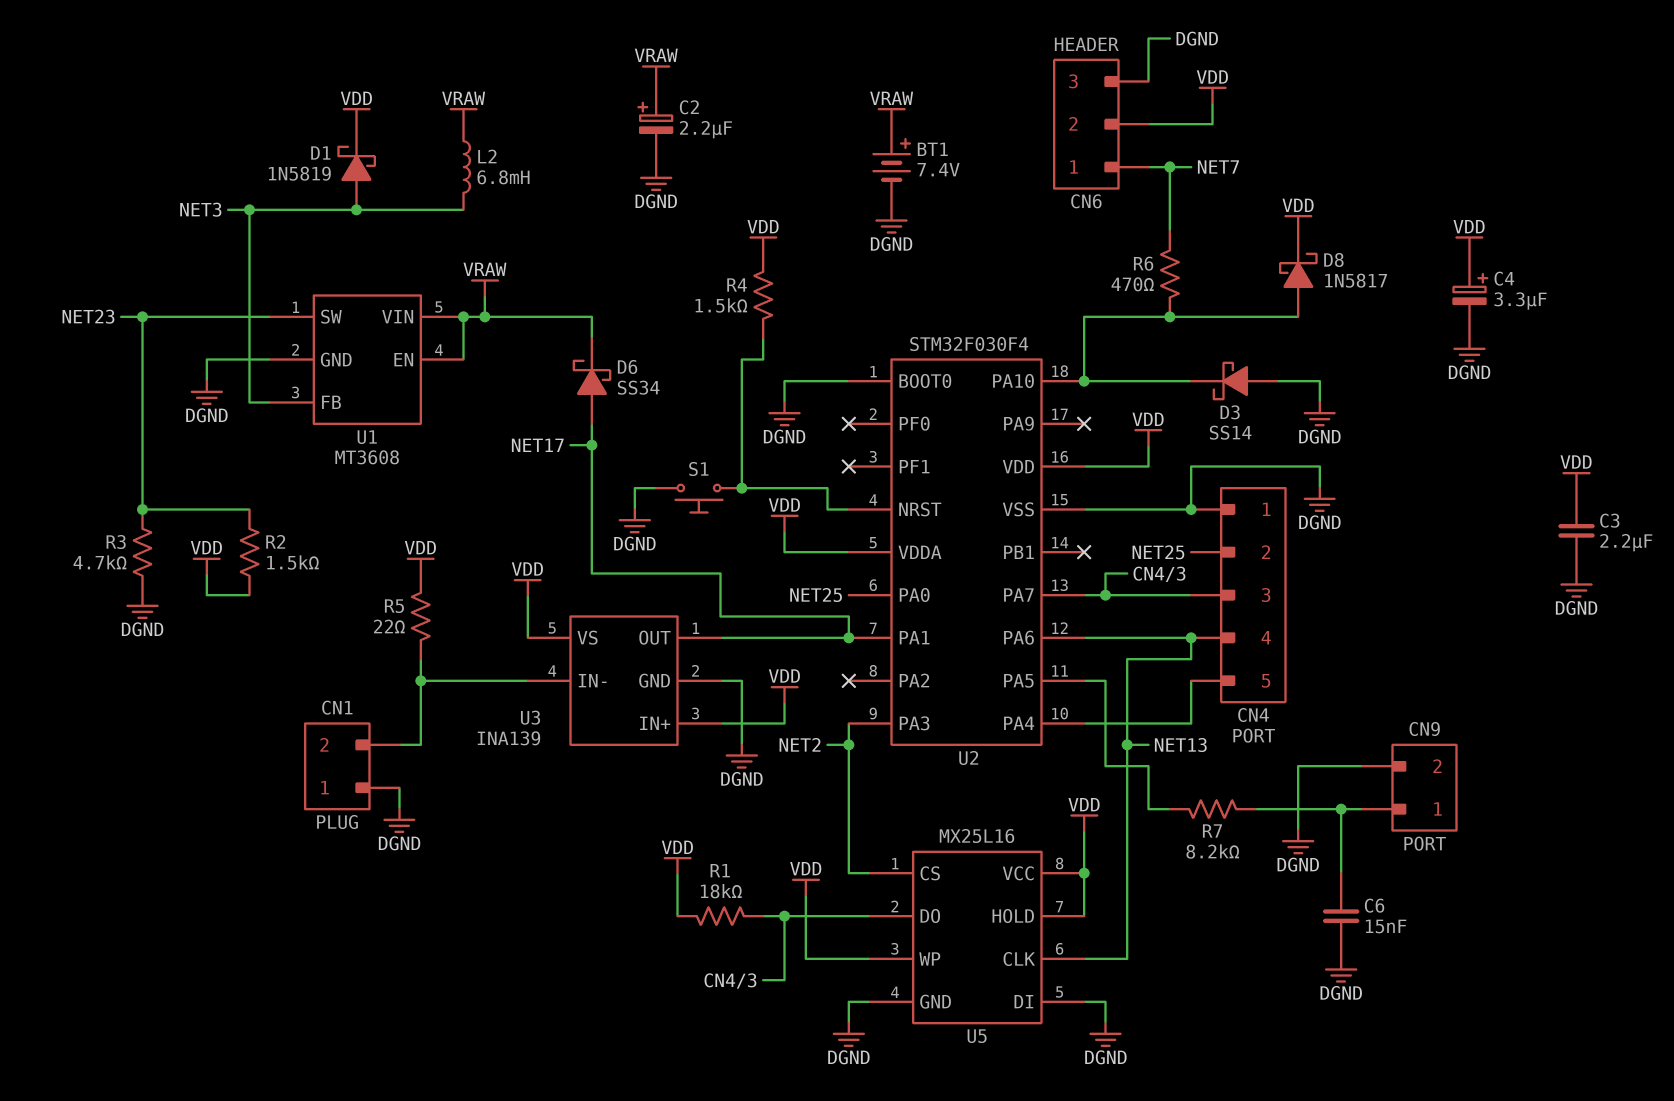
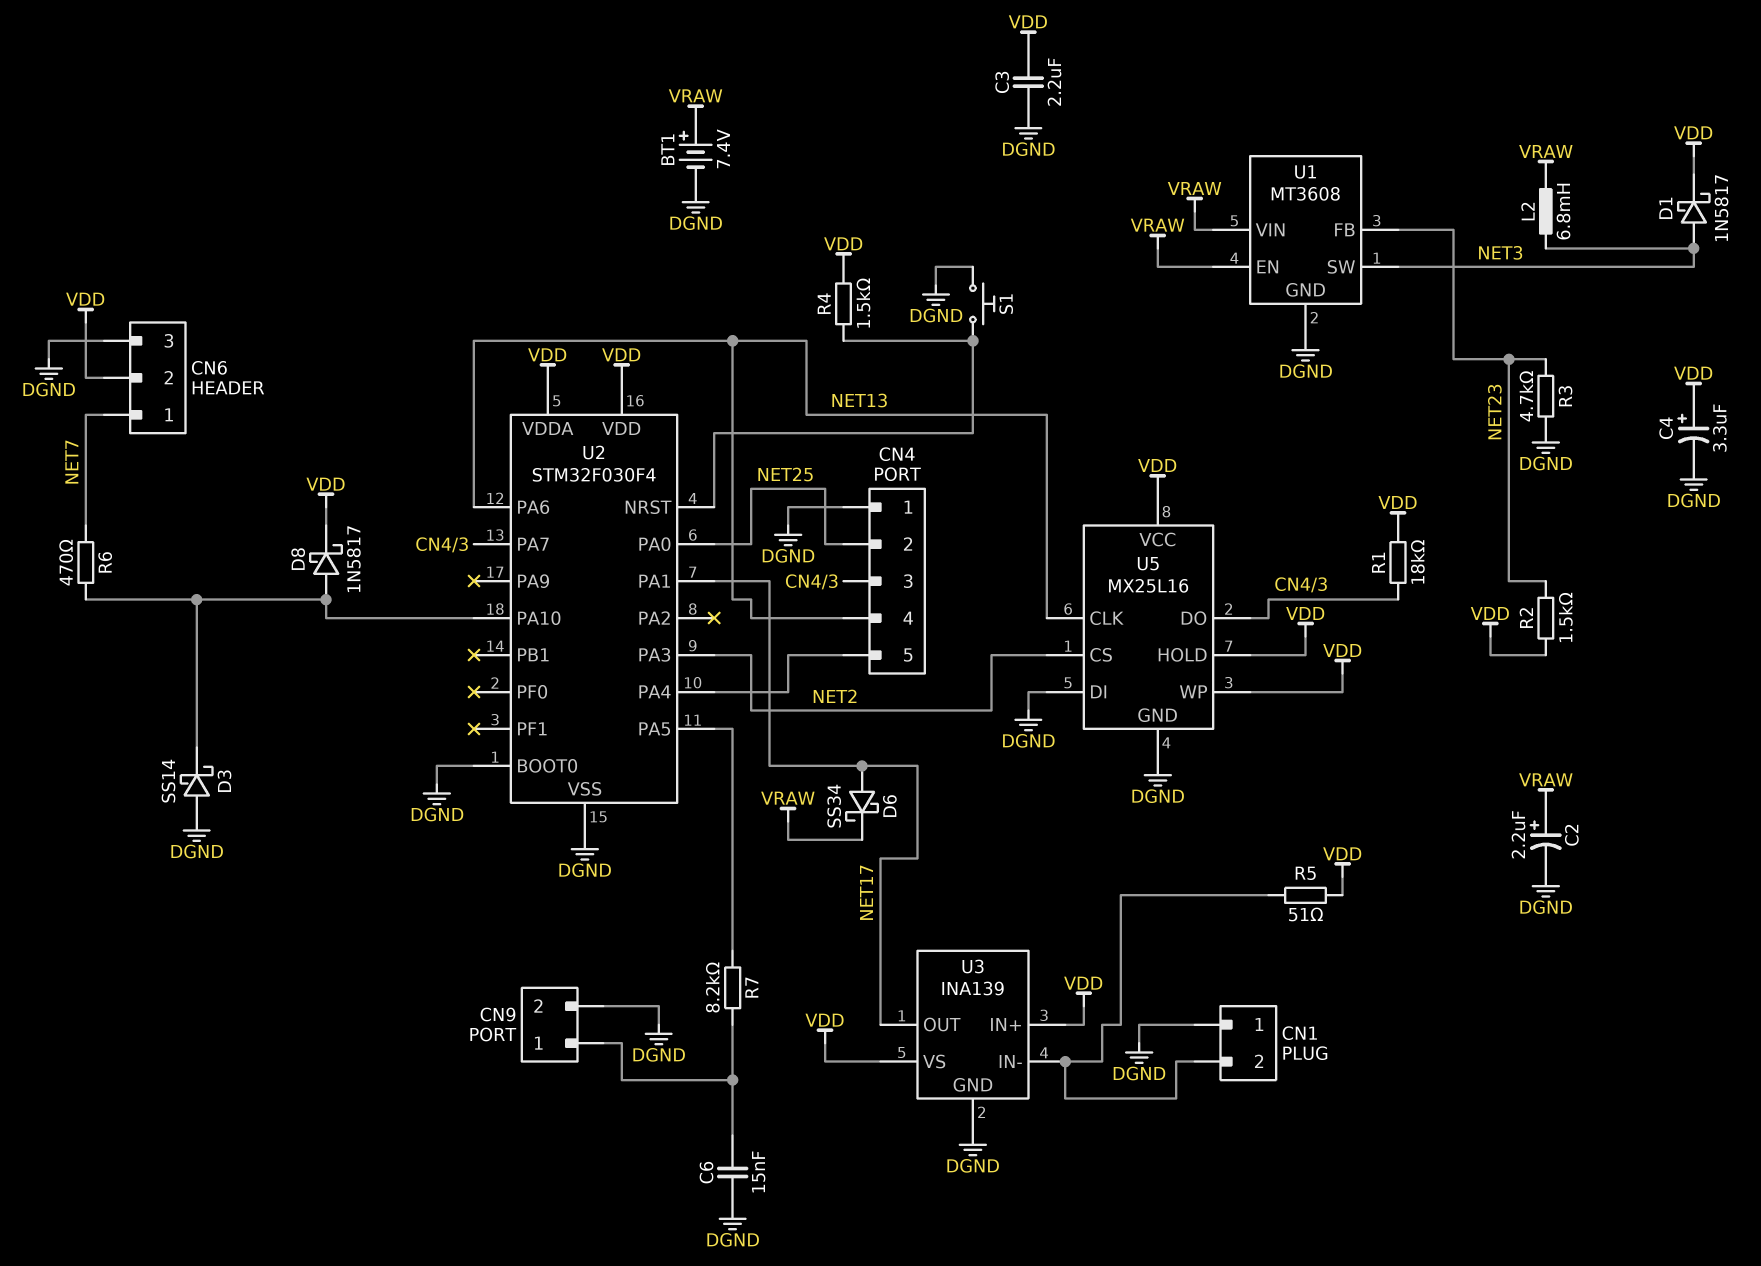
D1: schottky 1N5819 (A NET3, K VDD) -> schottky 1N5817 (A NET3, K VDD)
R5: 22 (CN1/2, VDD) -> 51 (CN1/2, VDD)
U1 pin FB: NET3 -> NET23
U1 pin SW: NET23 -> NET3

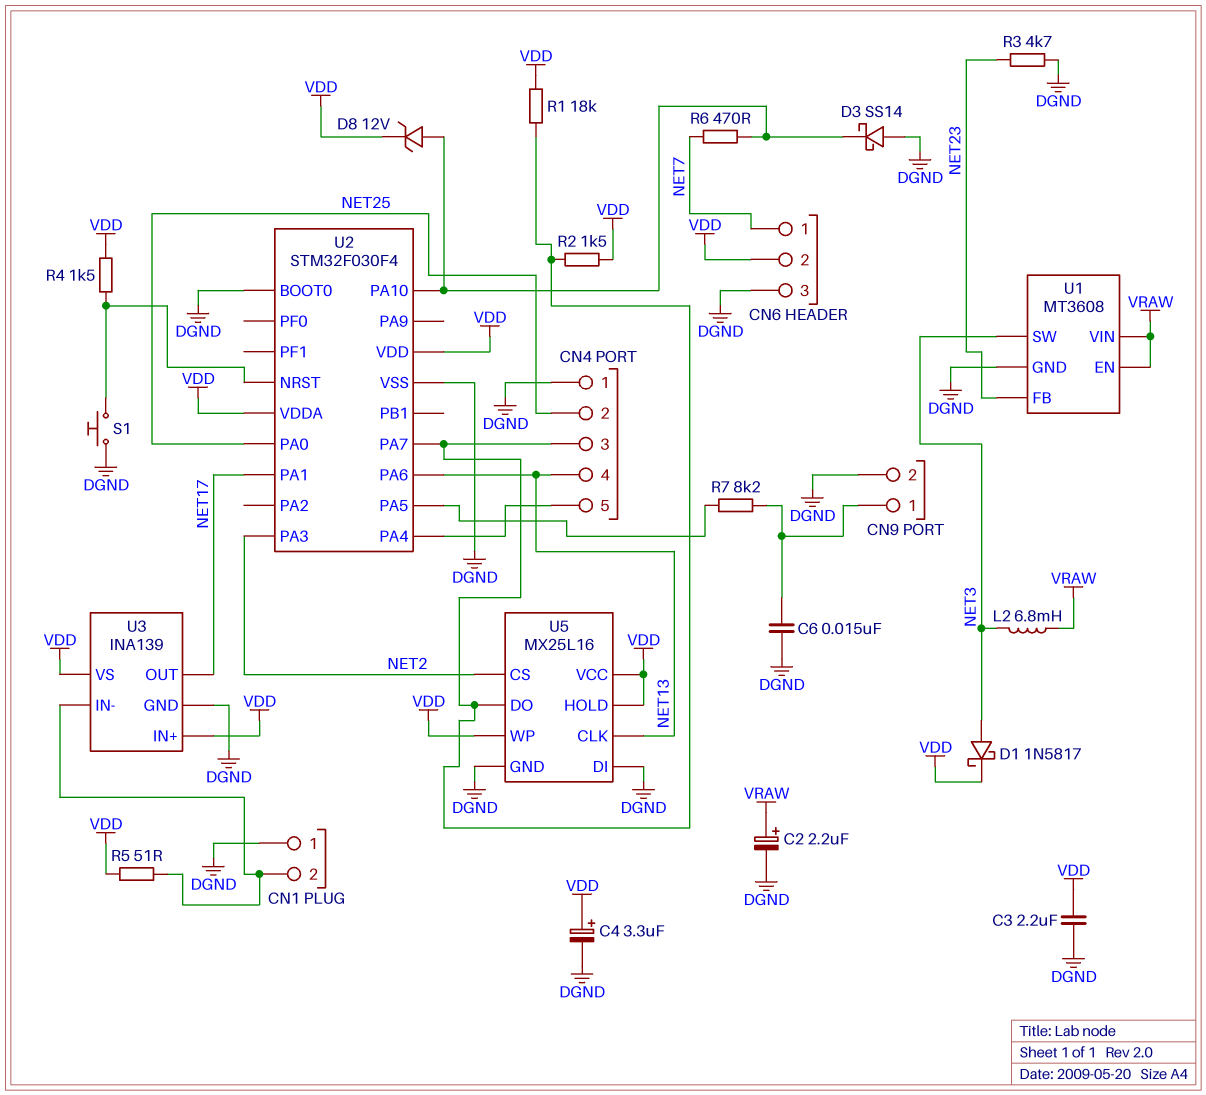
BT1: 7.4V (plus VRAW, minus DGND) -> none
D6: schottky SS34 (A NET17, K VRAW) -> none
D8: schottky 1N5817 (A U2/PA10, K VDD) -> zener 12V (A U2/PA10, K VDD)
R2: 1.5k (NET23, VDD) -> 1.5k (CN4/3, VDD)

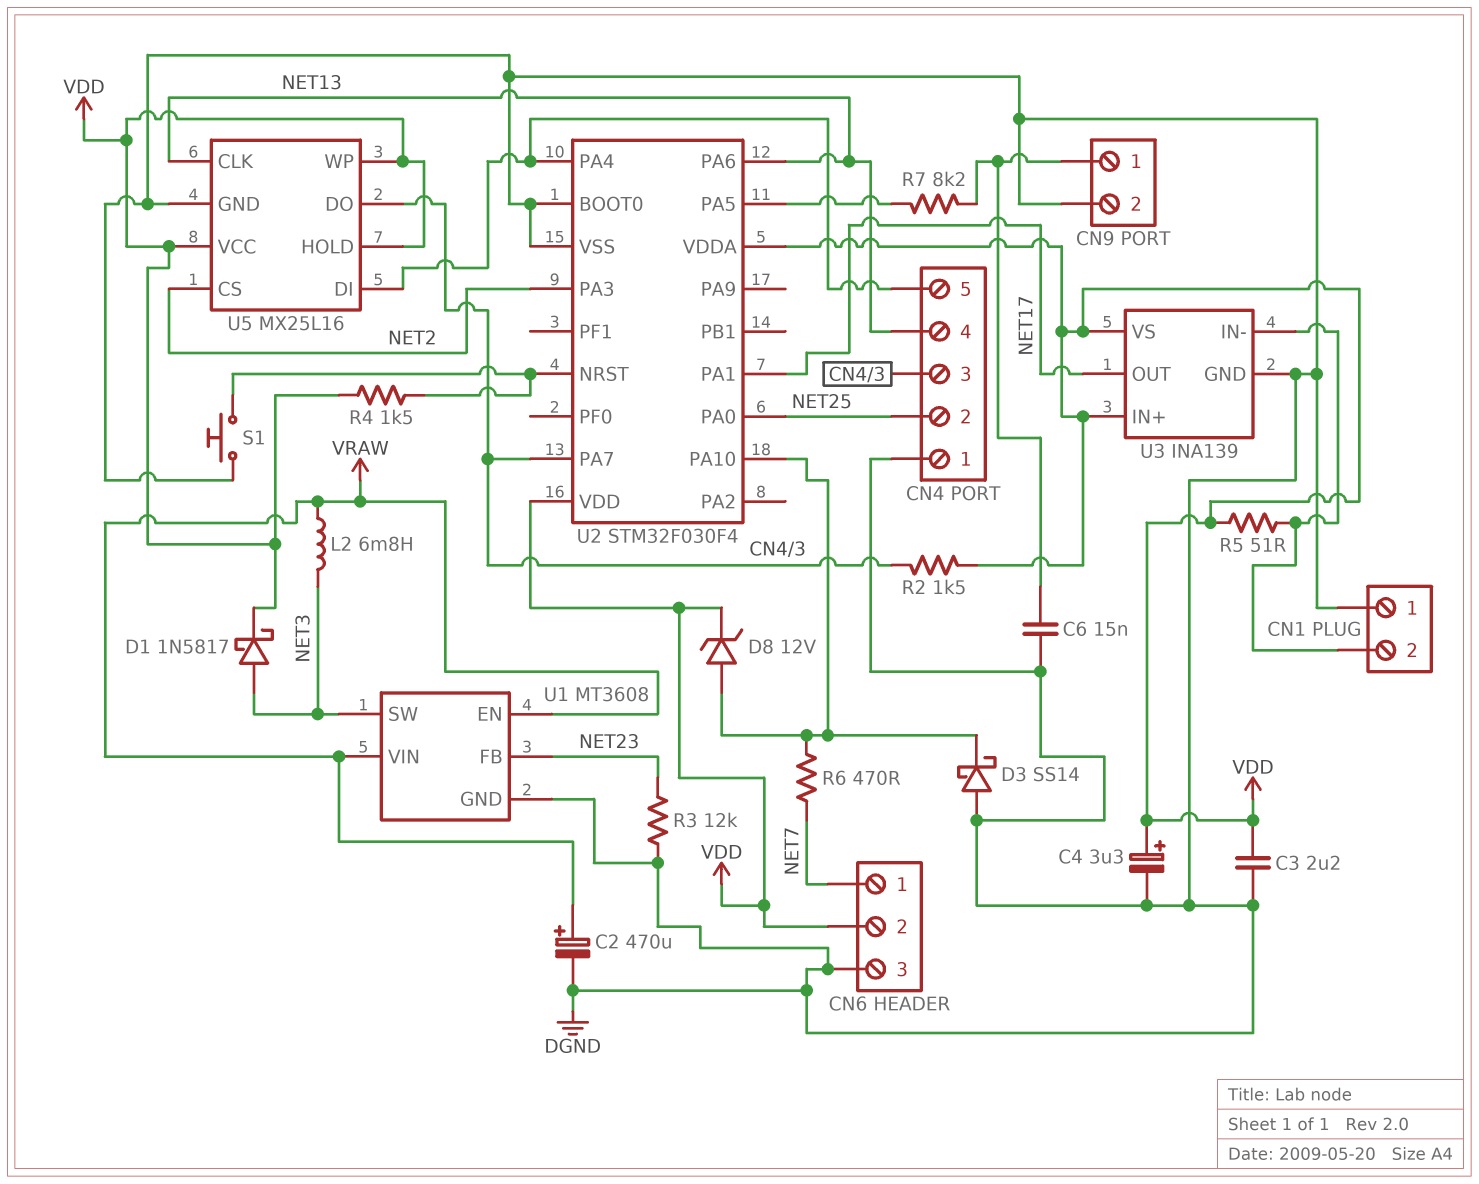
C2: 2.2uF (plus VRAW, minus DGND) -> 470uF (plus VRAW, minus DGND)
R1: 18k (CN4/3, VDD) -> none
R3: 4.7k (DGND, NET23) -> 12k (DGND, NET23)
U5 pin DI: DGND -> CN4/5

